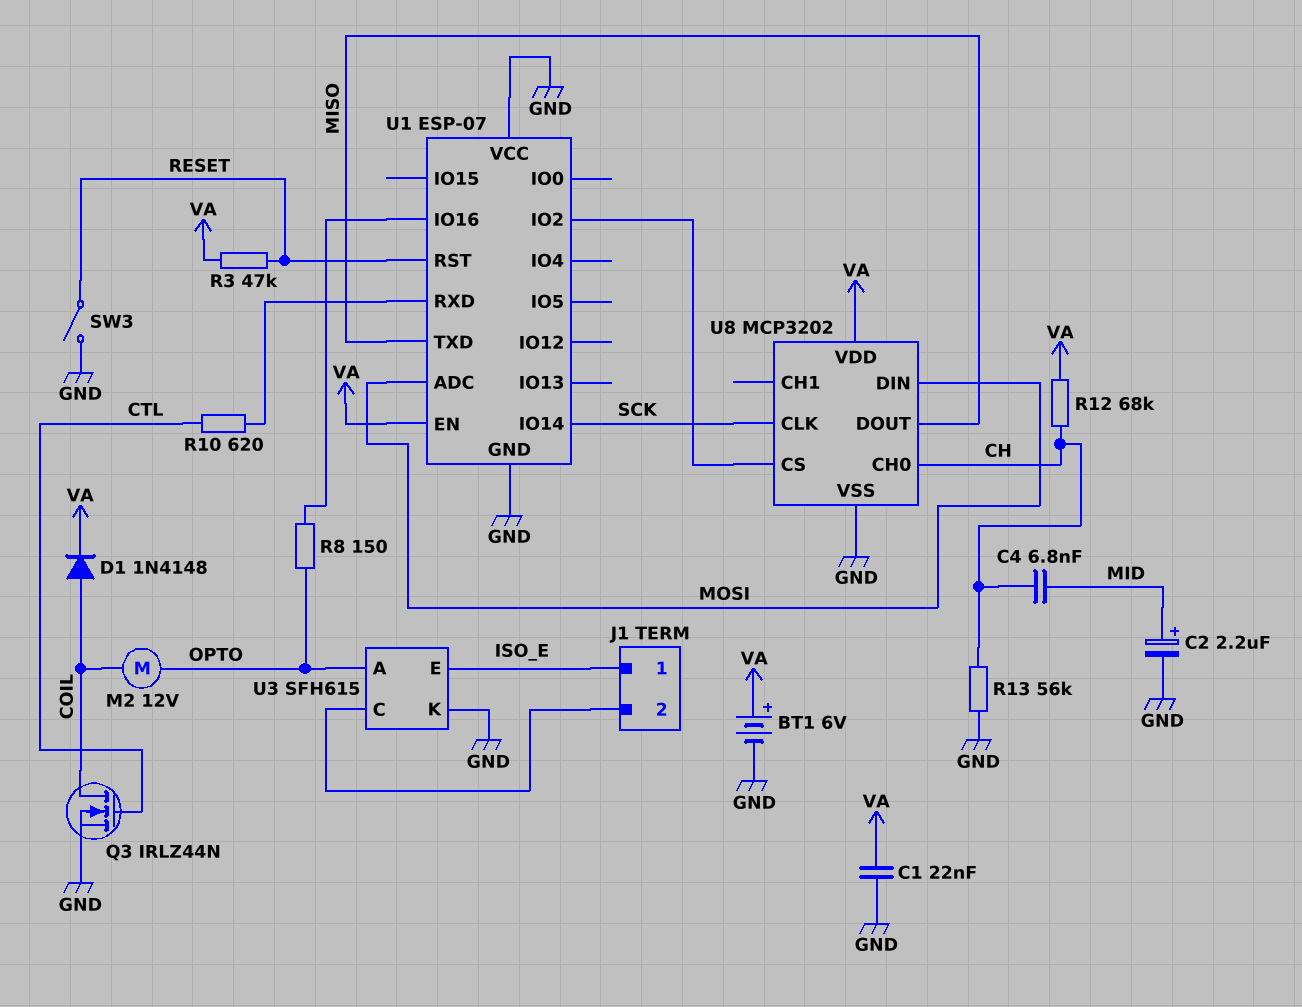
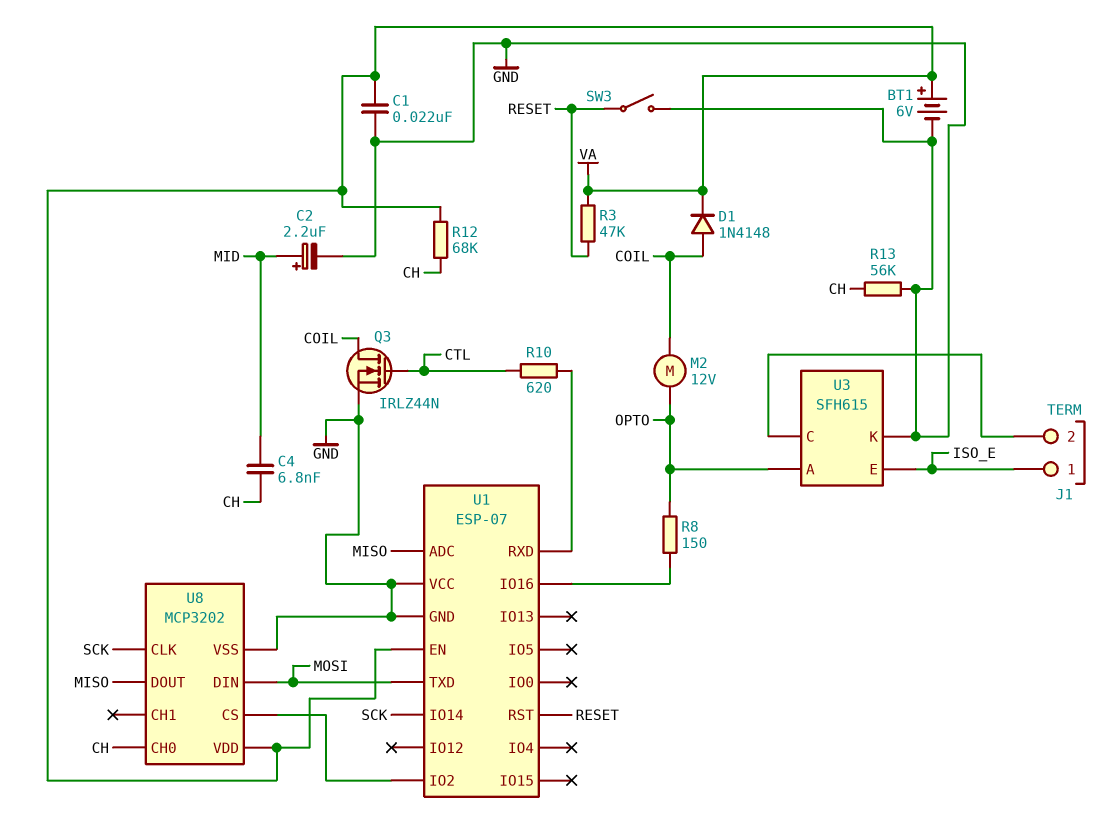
U1 pin ADC: MOSI -> MISO
U1 pin TXD: MISO -> MOSI

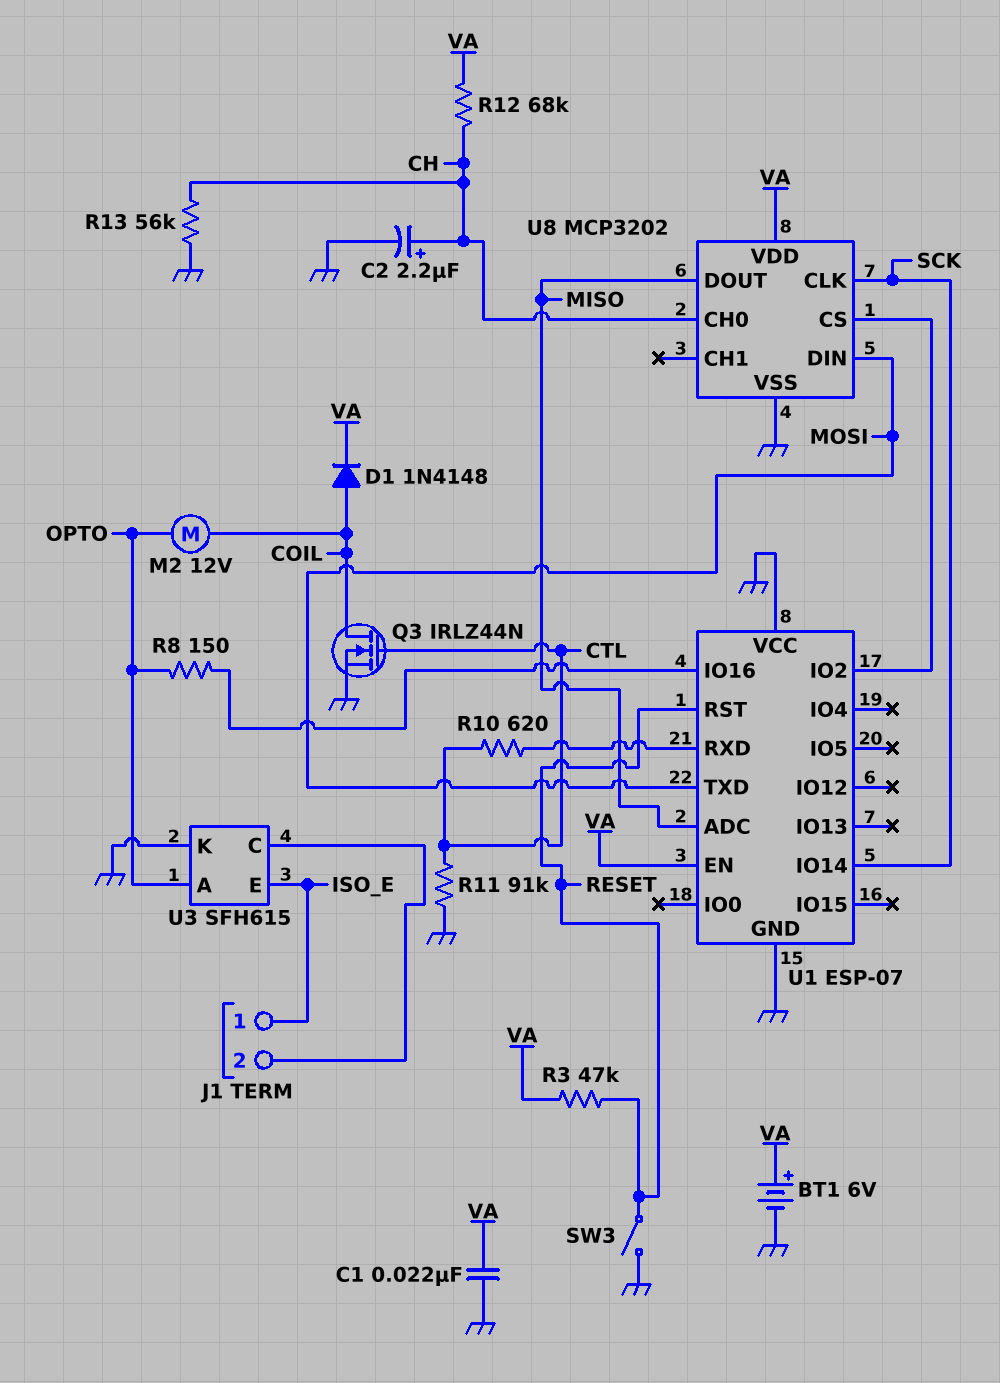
C2: 2.2uF (plus MID, minus GND) -> 2.2uF (plus CH, minus GND)
C4: 6.8nF (CH, MID) -> none
R11: none -> 91k (CTL, GND)

